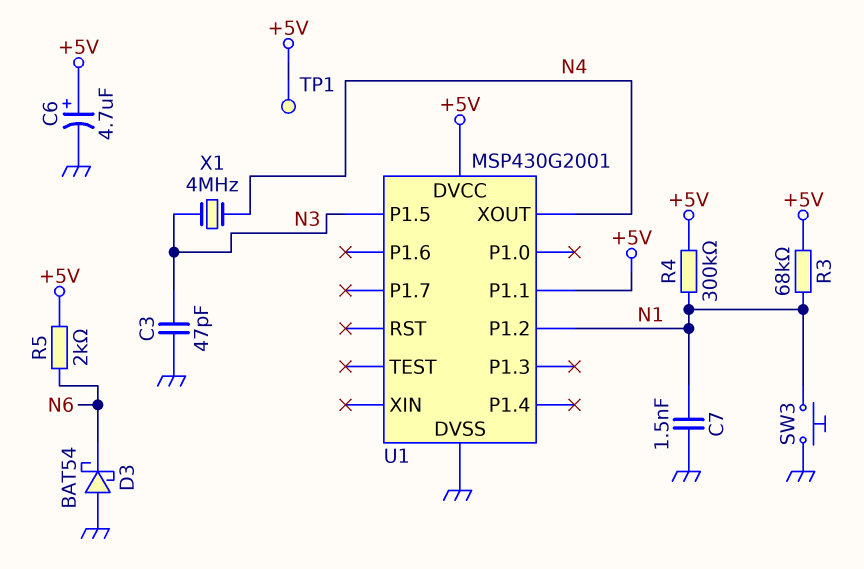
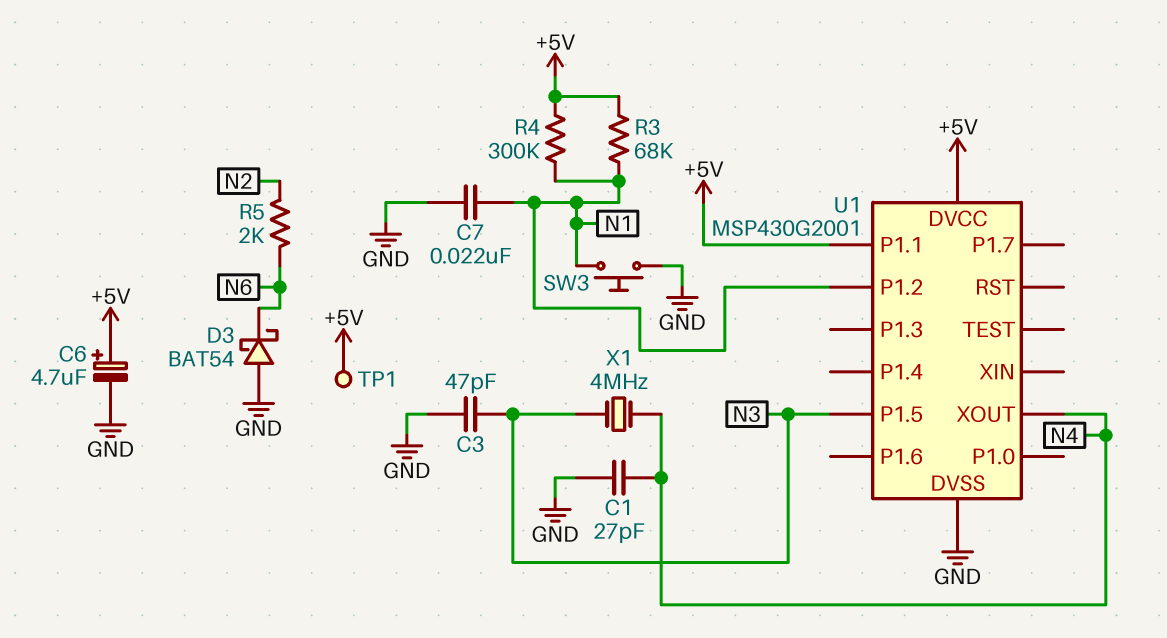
C1: none -> 27pF (GND, N4)
C7: 1.5nF (GND, N1) -> 22nF (GND, N1)
R5: 2k (+5V, N6) -> 2k (N2, N6)

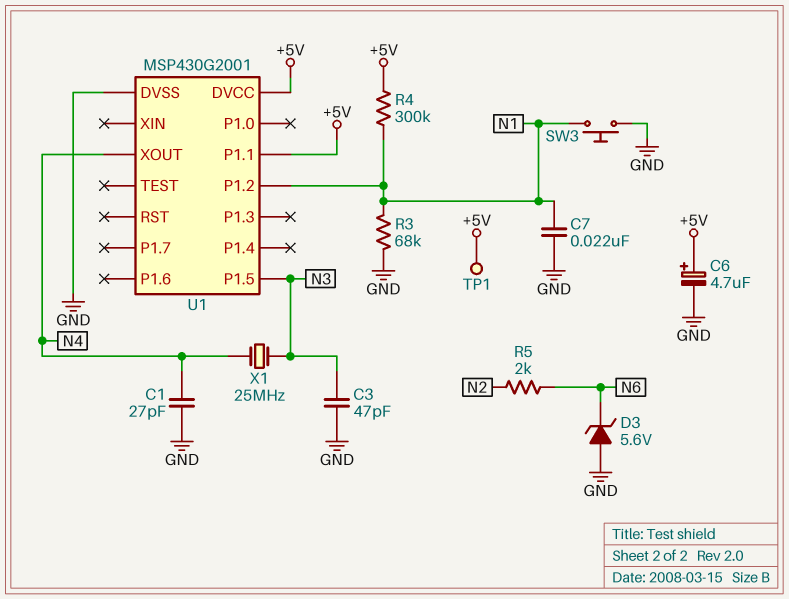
D3: schottky BAT54 (A GND, K N6) -> zener 5.6V (A GND, K N6)
R3: 68k (+5V, N1) -> 68k (GND, N1)
X1: 4MHz (N3, N4) -> 25MHz (N3, N4)

